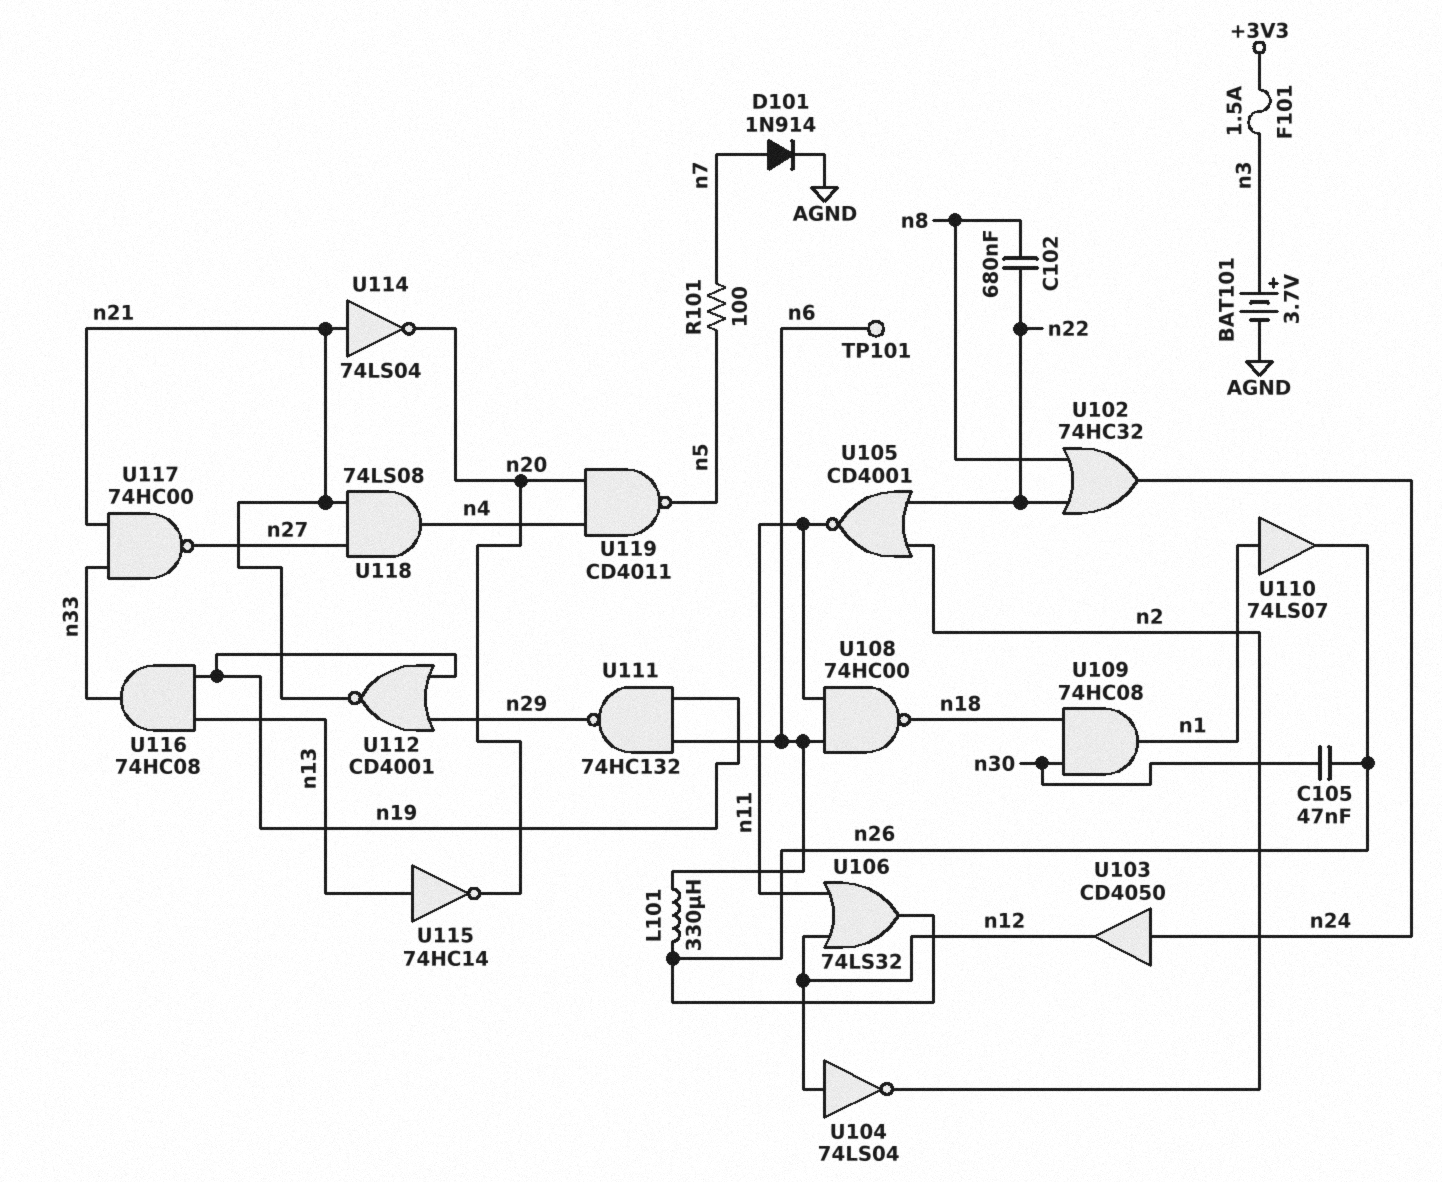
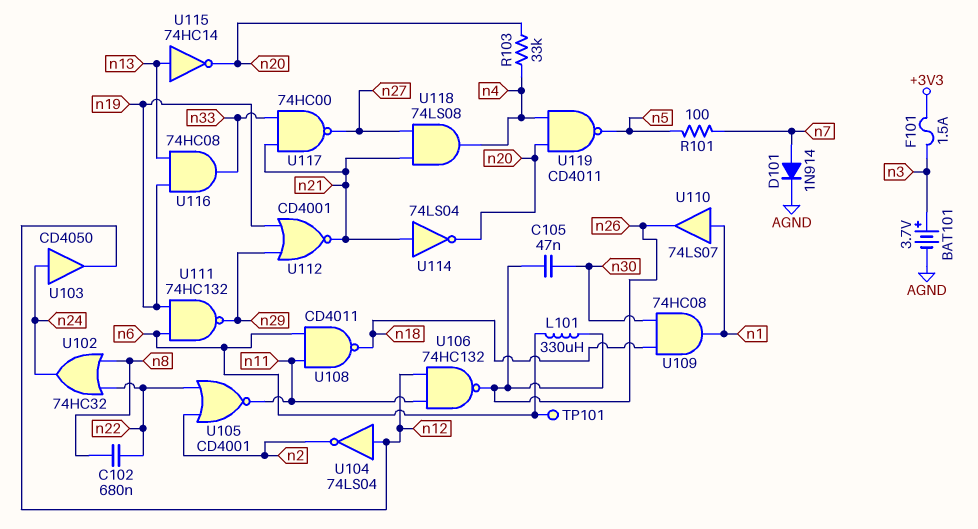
R103: none -> 33k (n4, n20)
U106: OR 74LS32 (in n11, in n12, out n26) -> NAND 74HC132 (in n11, in n12, out n26)
U108: NAND 74HC00 (in n6, in n11, out n18) -> NAND CD4011 (in n6, in n11, out n18)

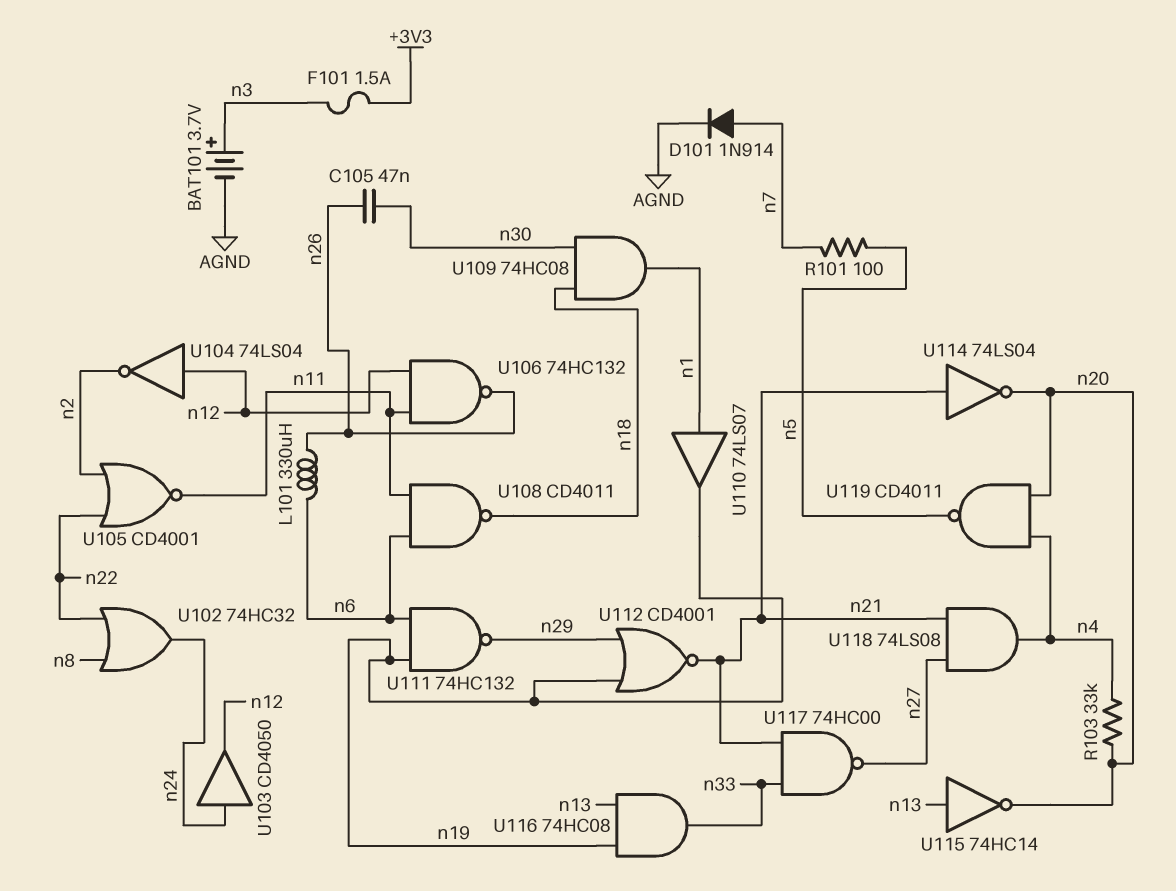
C102: 680nF (n8, n22) -> none
TP101: test point (n6) -> none
U110: buffer 74LS07 (in n1, out n26) -> buffer 74LS07 (in n1, out n19)

